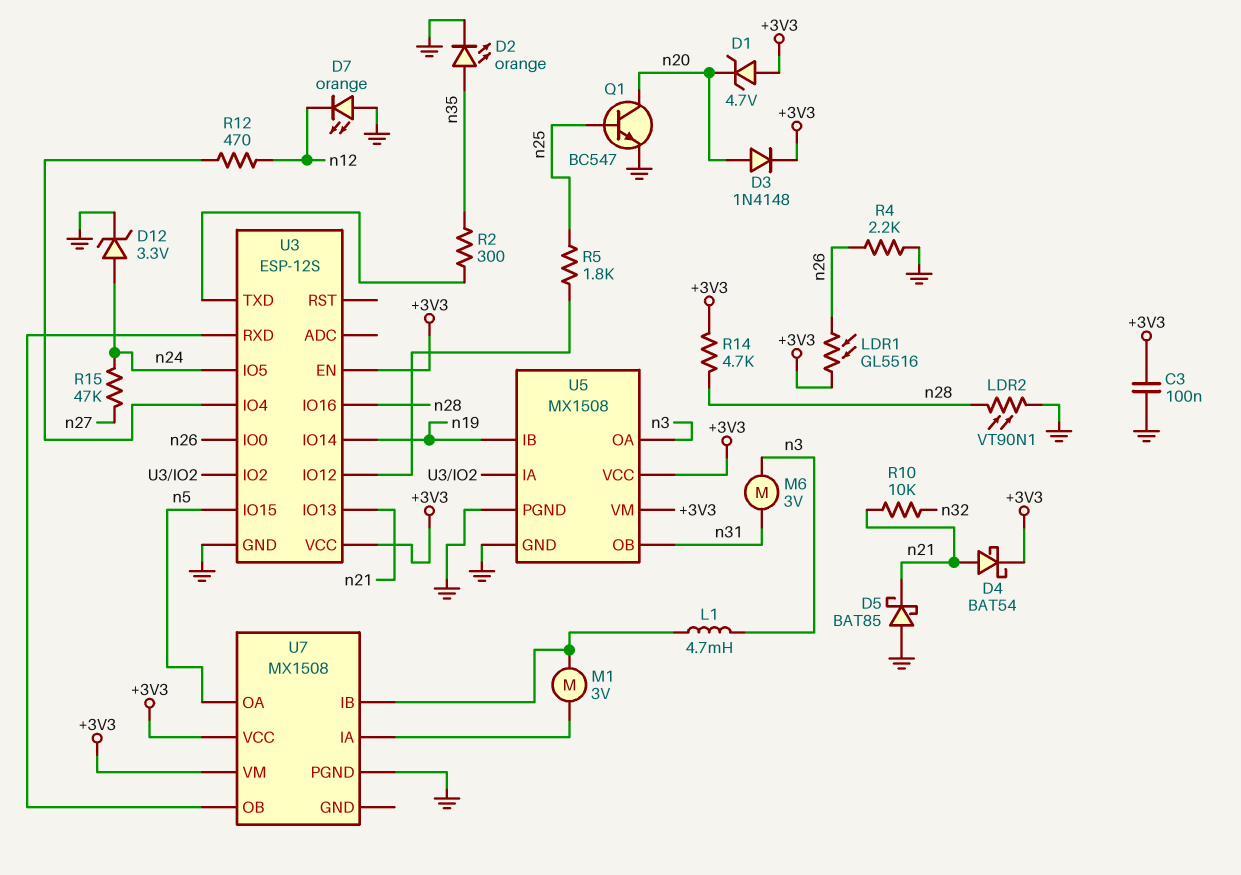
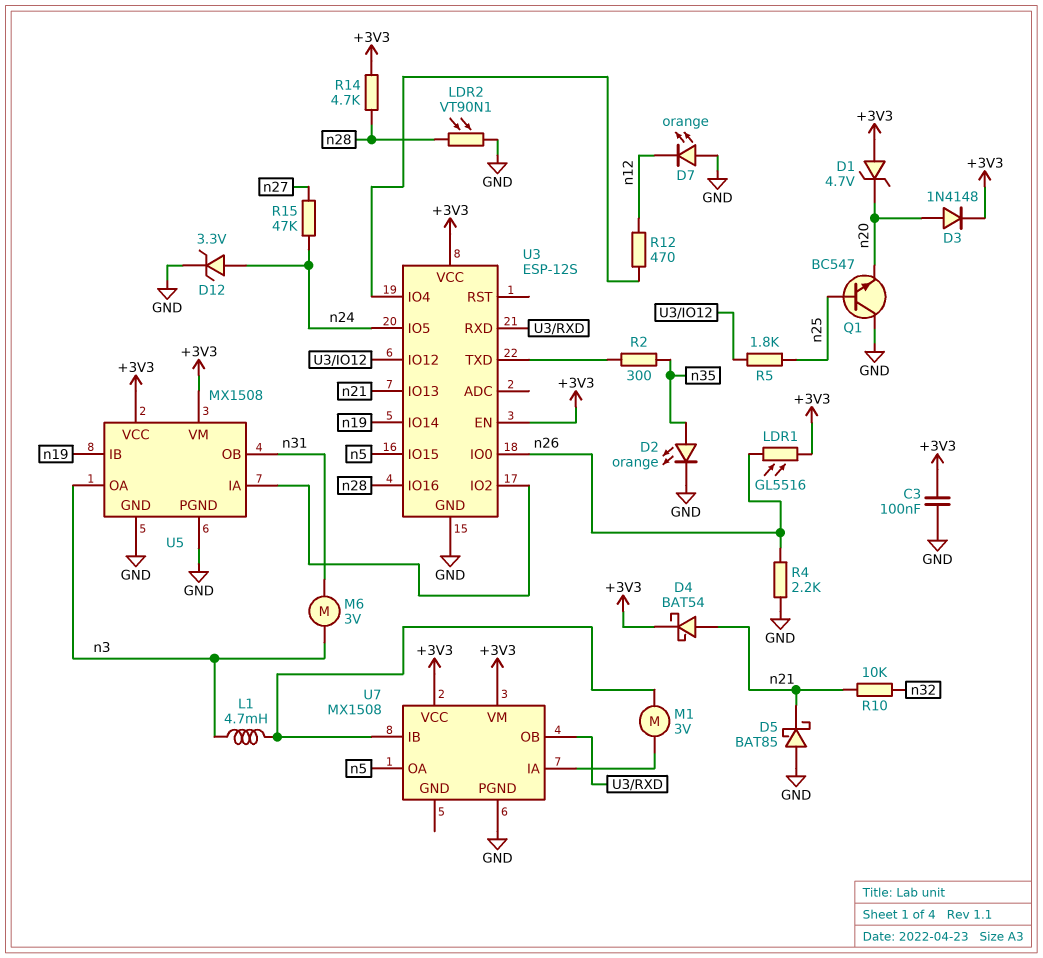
Q1: NPN BC547 (B n25, C n20, E GND) -> NPN BC547 (B n25, C GND, E n20)

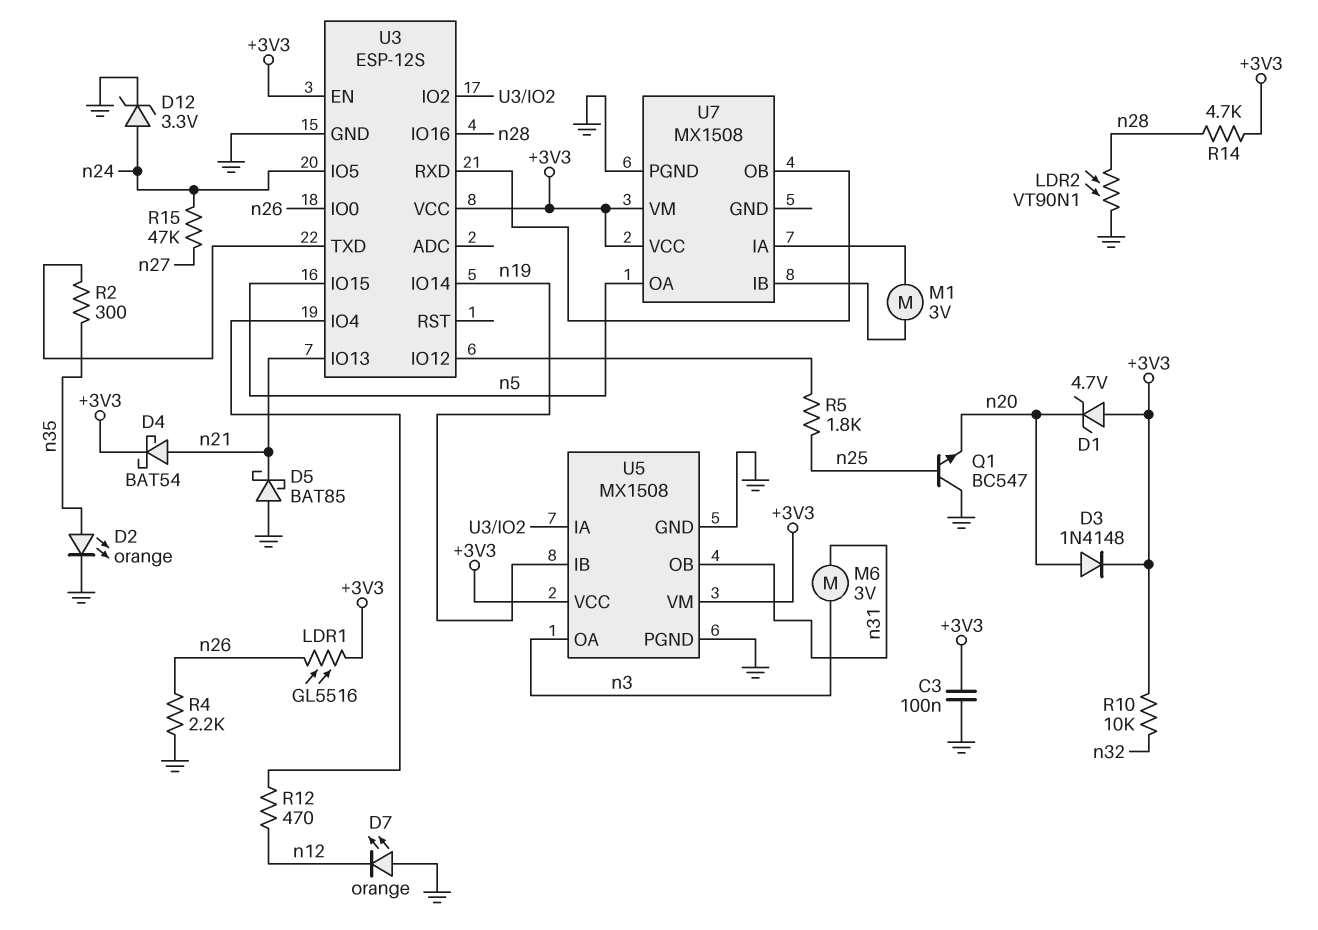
L1: 4.7mH (U7/IB, n3) -> none
R10: 10k (n21, n32) -> 10k (+3V3, n32)

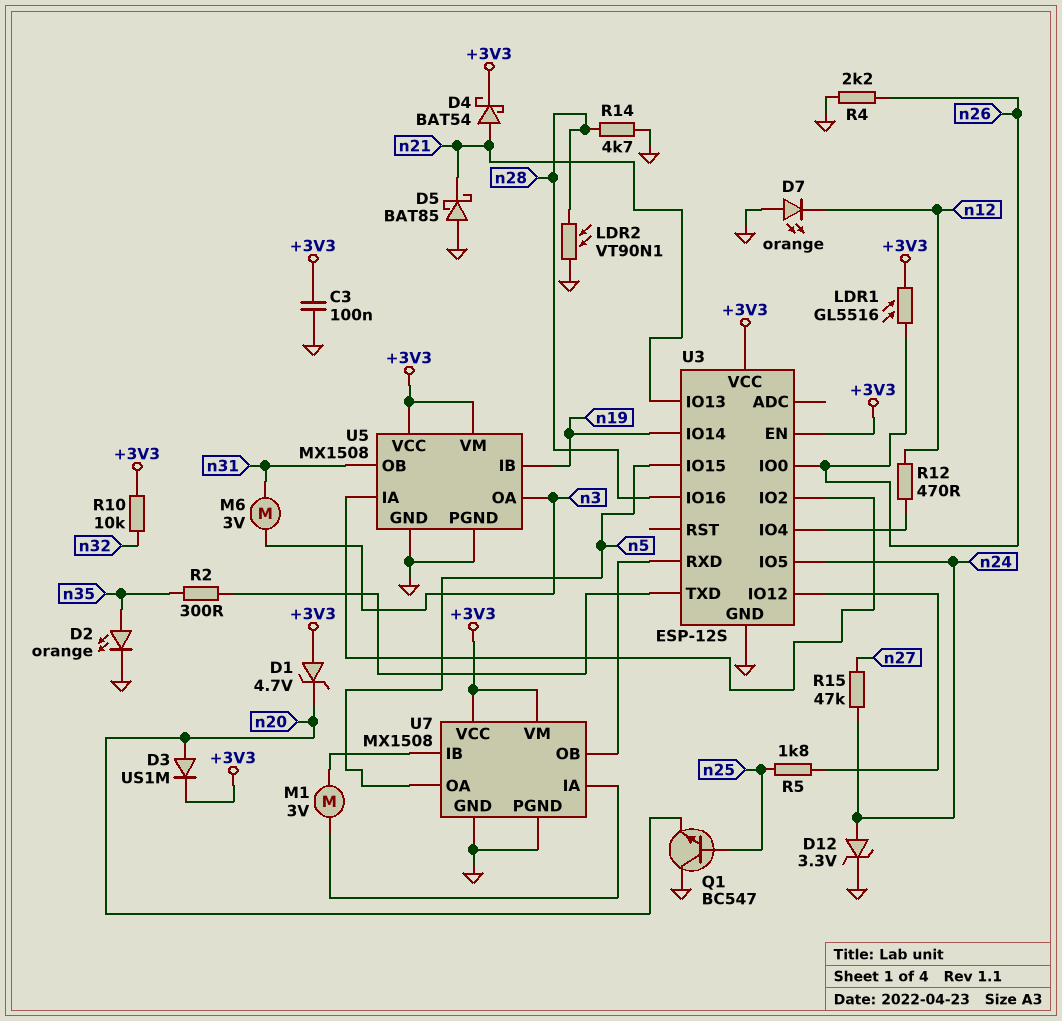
D3: diode 1N4148 (A n20, K +3V3) -> diode US1M (A n20, K +3V3)
R14: 4.7k (+3V3, n28) -> 4.7k (GND, n28)
U7 pin GND: none -> GND

